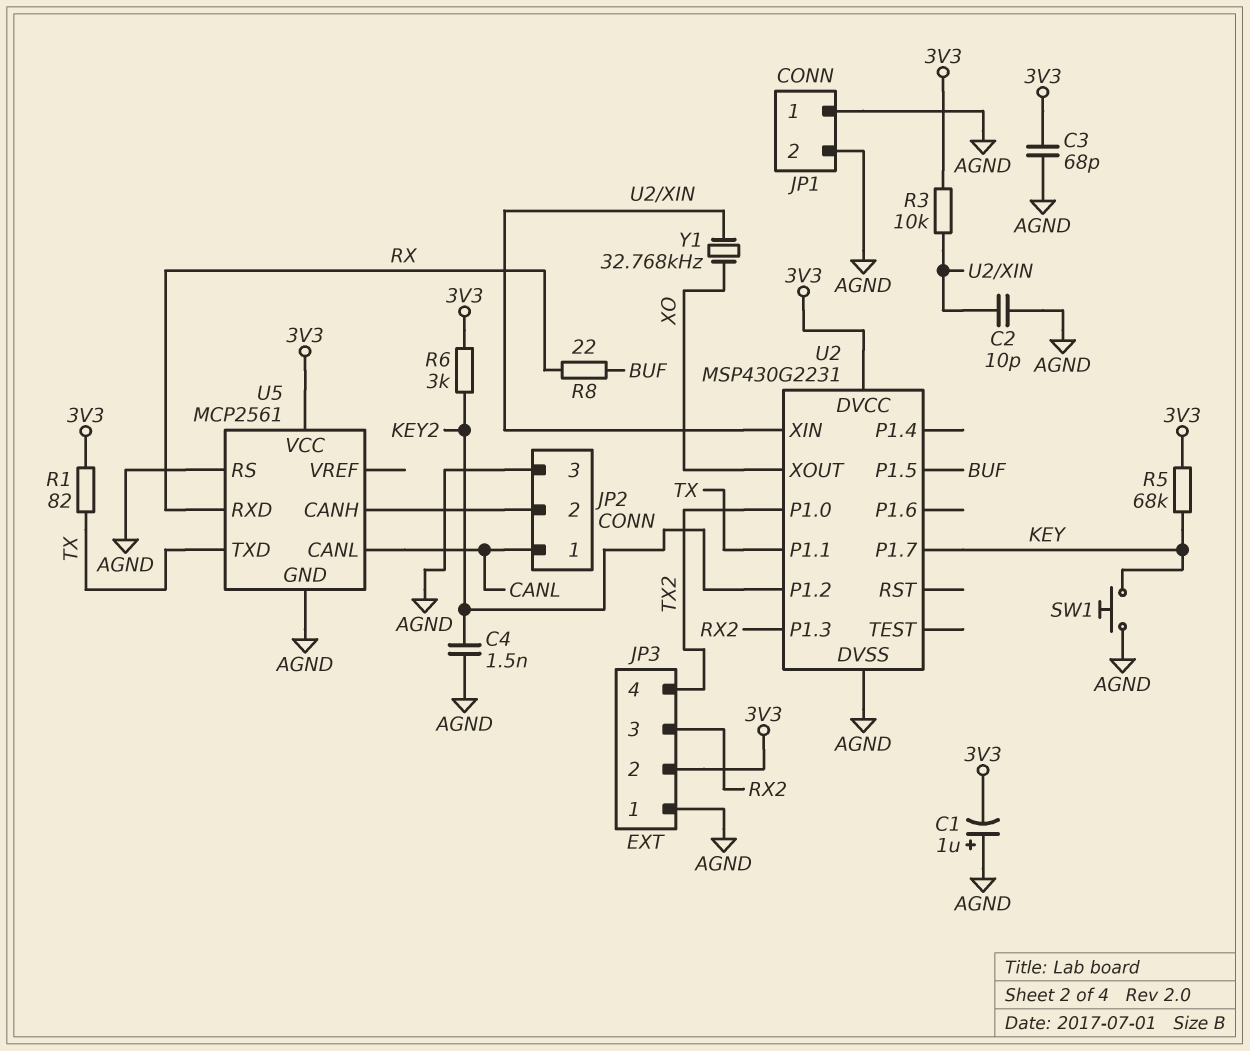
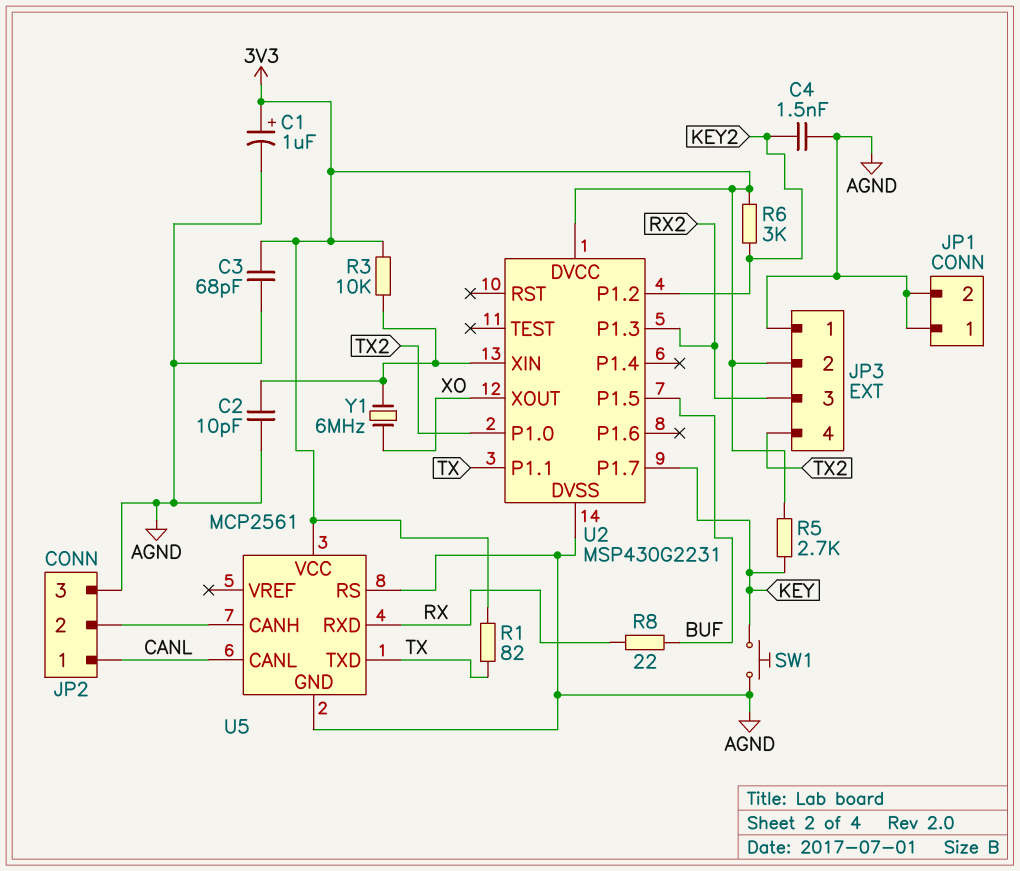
C1: 1uF (plus AGND, minus 3V3) -> 1uF (plus 3V3, minus AGND)
R5: 68k (3V3, KEY) -> 2.7k (3V3, KEY)
Y1: 32.768kHz (U2/XIN, XO) -> 6MHz (U2/XIN, XO)

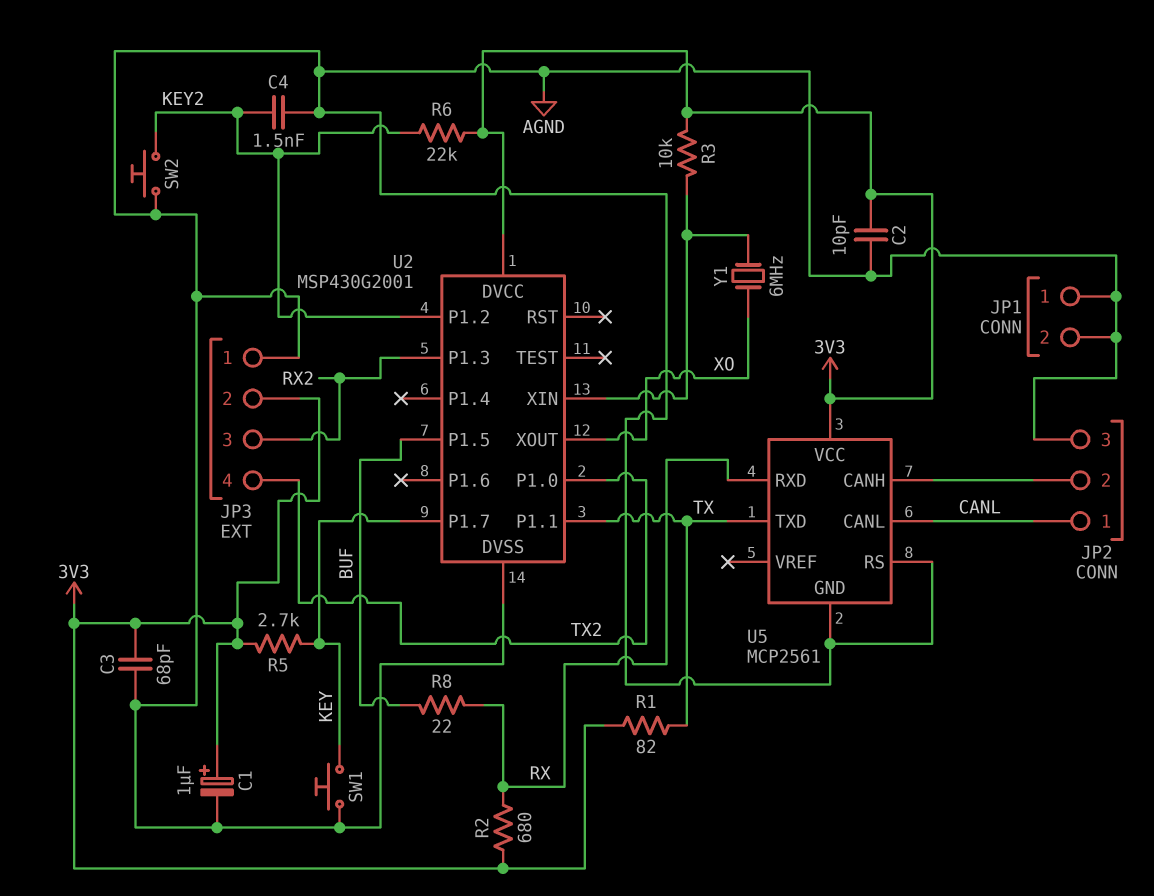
C2: 10pF (AGND, U2/XIN) -> 10pF (3V3, AGND)
R2: none -> 680 (3V3, RX)
R6: 3k (3V3, KEY2) -> 22k (3V3, KEY2)
SW2: none -> button (AGND, KEY2)
U2: MSP430G2231 -> MSP430G2001

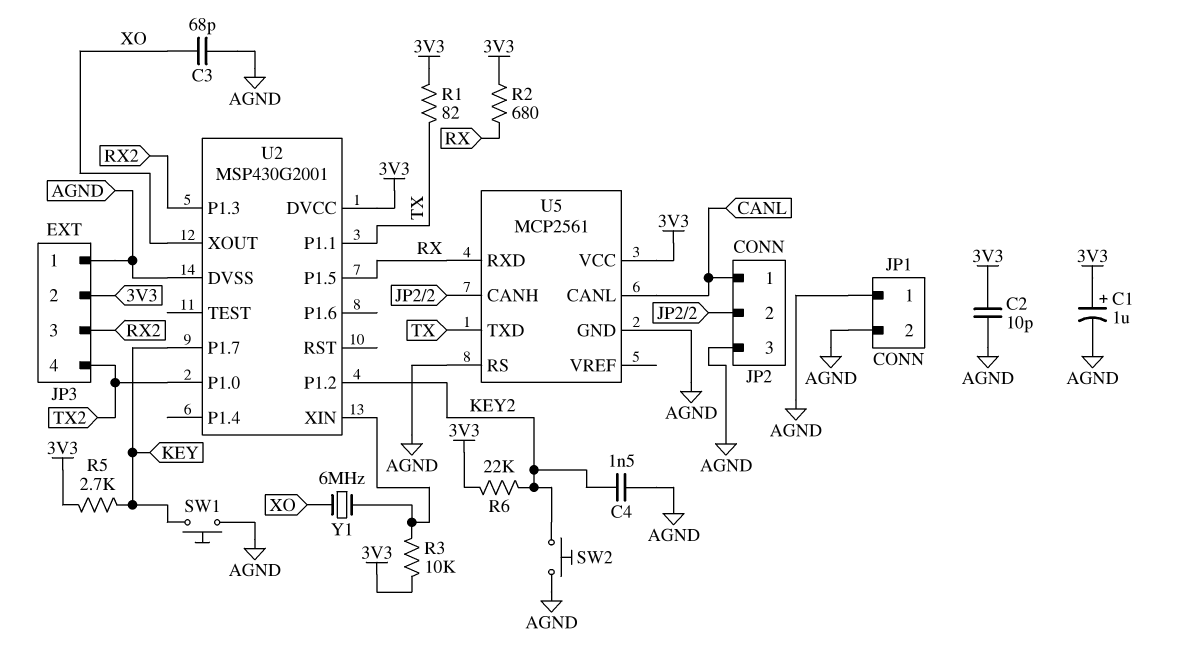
C3: 68pF (3V3, AGND) -> 68pF (AGND, XO)
R8: 22 (BUF, RX) -> none
U2 pin P1.5: BUF -> RX

